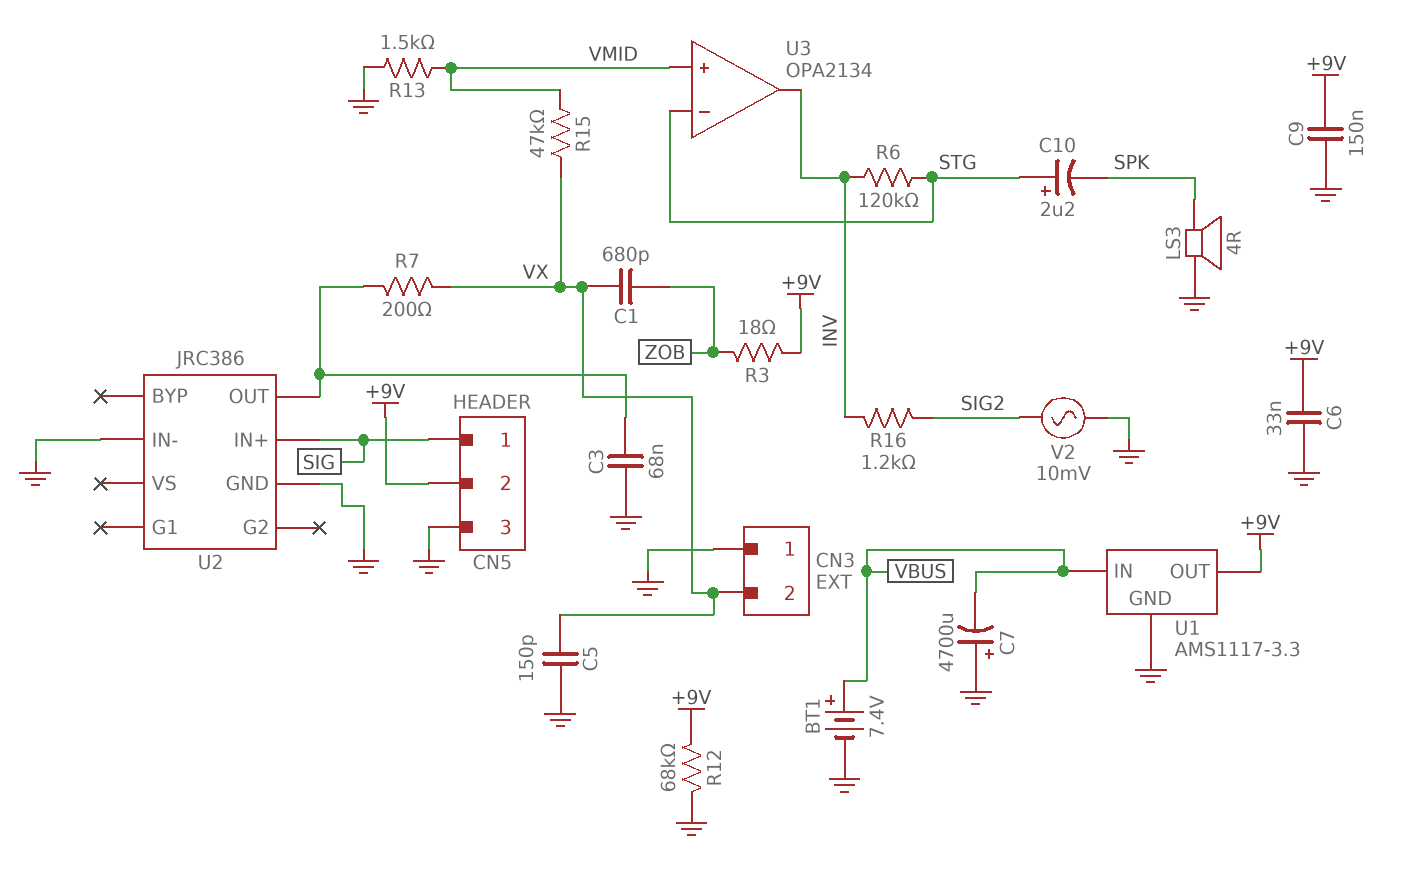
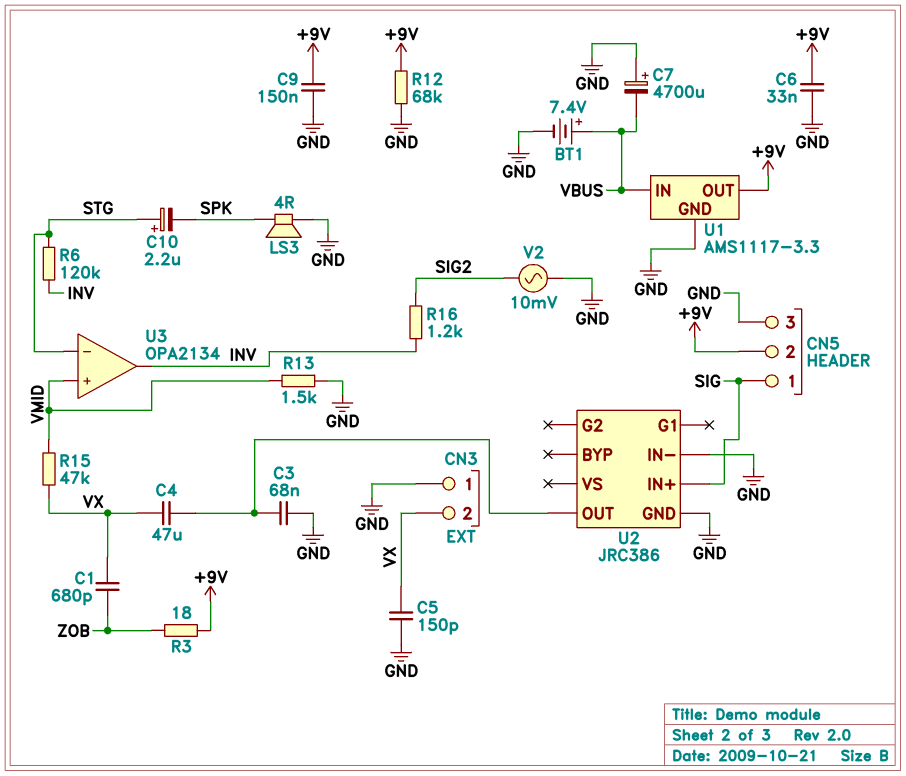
C4: none -> 47uF (U2/OUT, VX)
R7: 200 (U2/OUT, VX) -> none

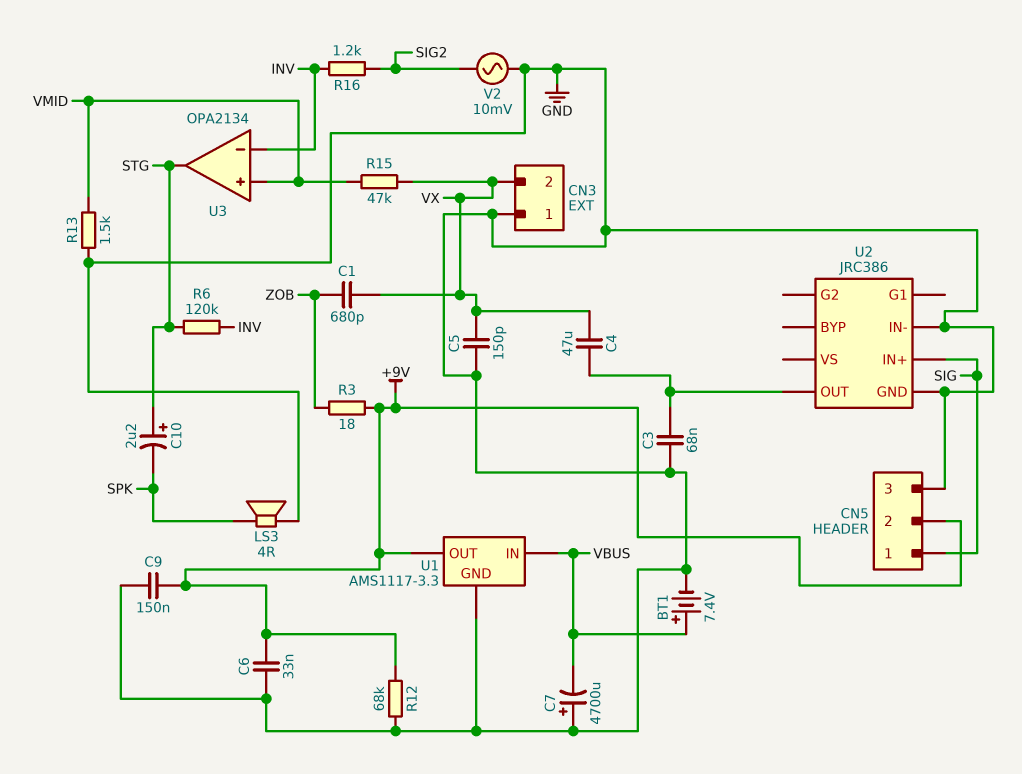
U3 pin in-: STG -> INV
U3 pin out: INV -> STG

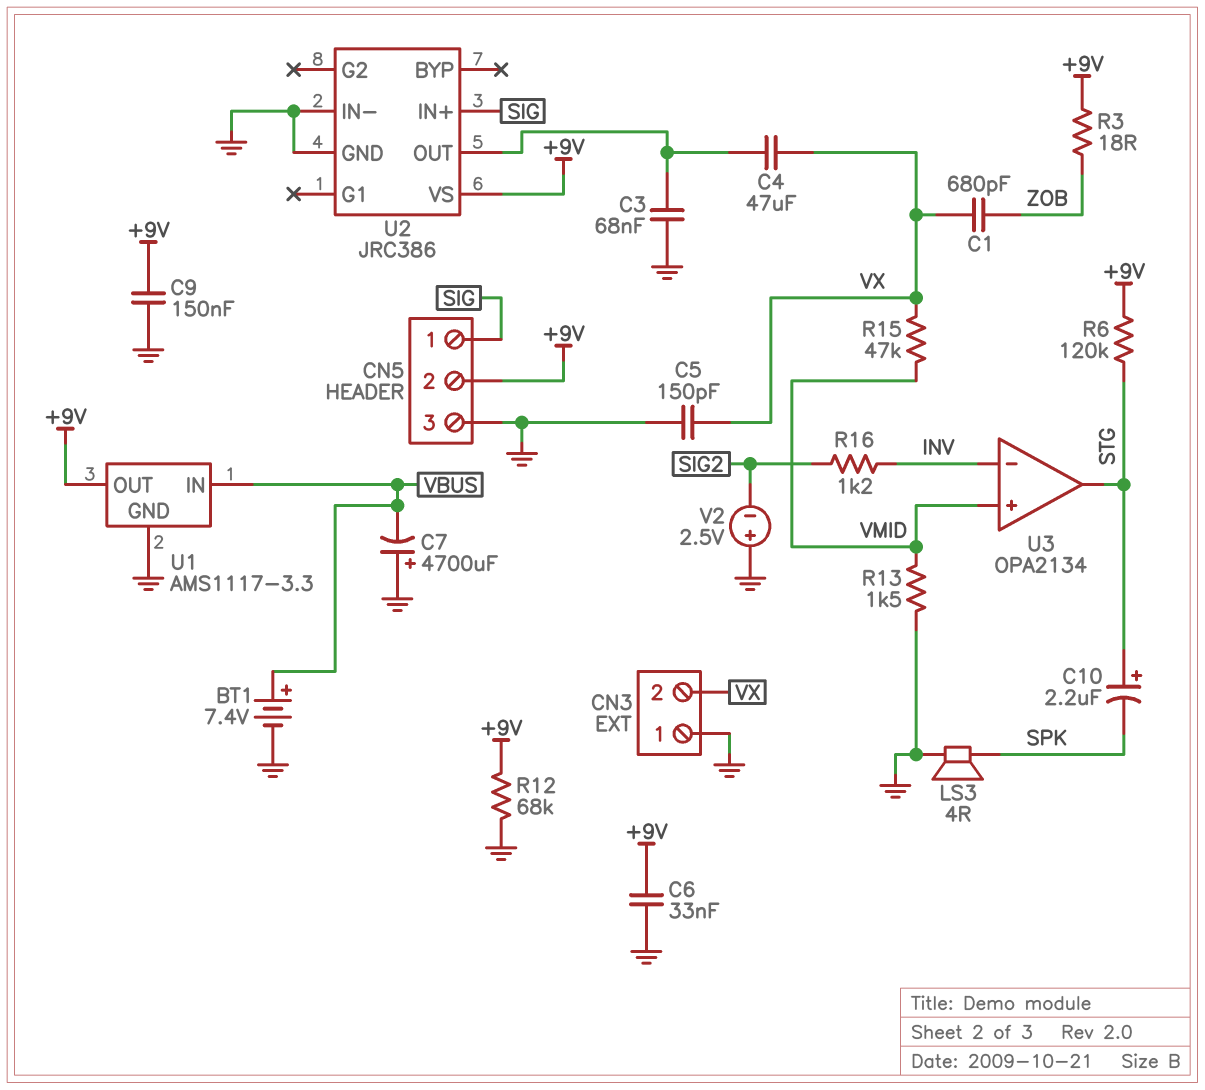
R6: 120k (INV, STG) -> 120k (+9V, STG)
U2 pin VS: none -> +9V
V2: AC 10mV (GND, SIG2) -> 2.5V (plus GND, minus SIG2)

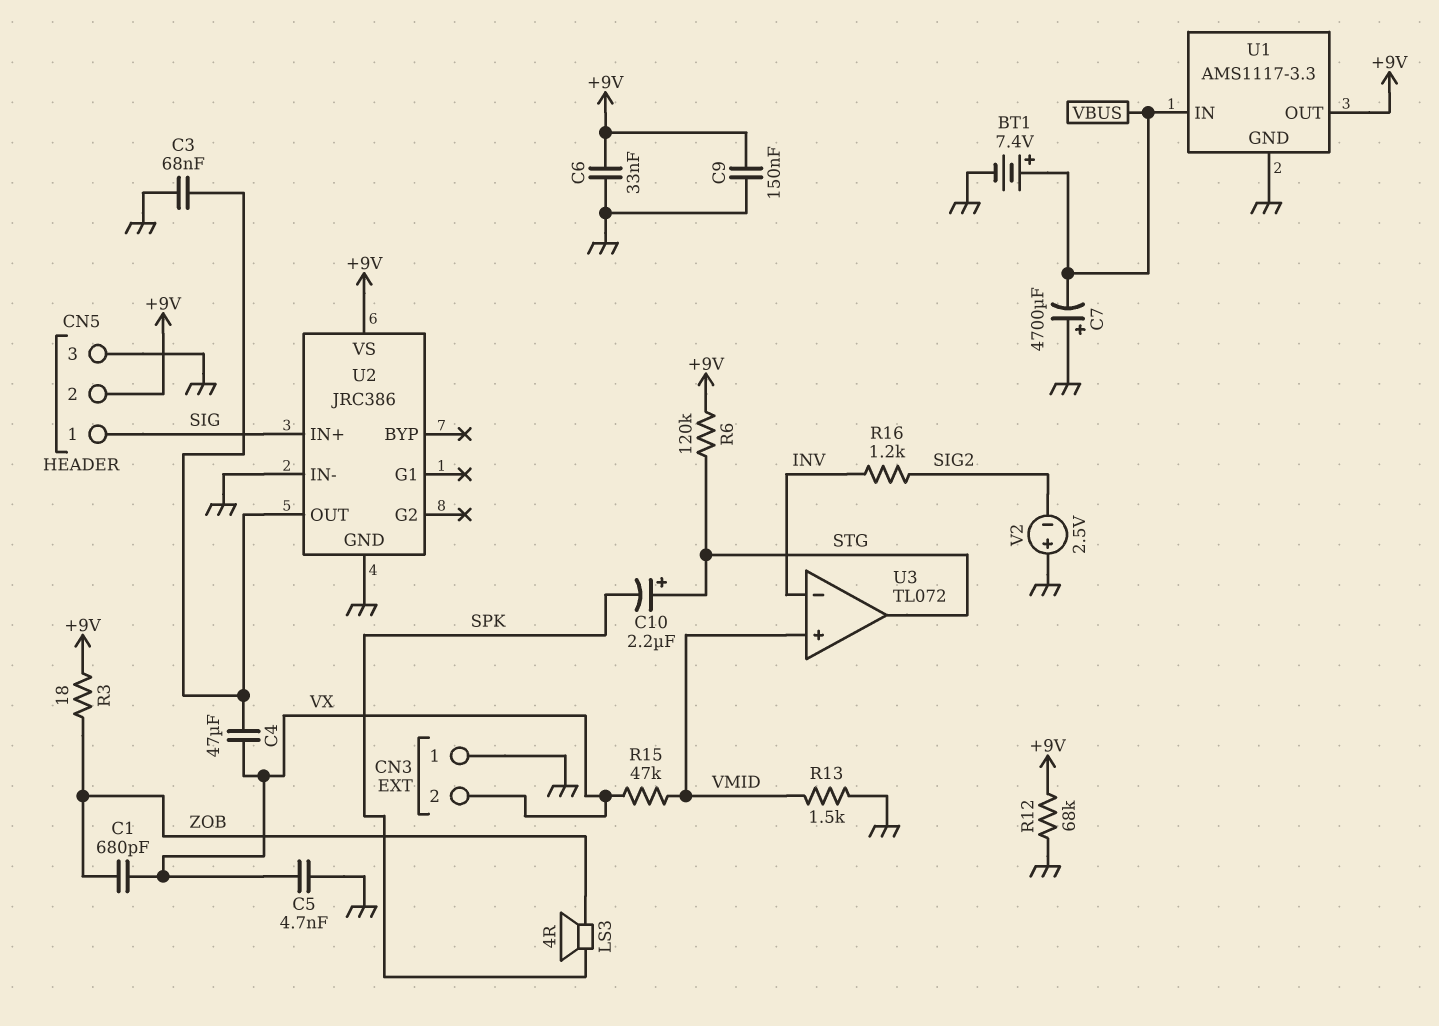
C5: 150pF (GND, VX) -> 4.7nF (GND, VX)
LS3: speaker 4R (GND, SPK) -> speaker 4R (SPK, ZOB)
U3: OPA2134 -> TL072

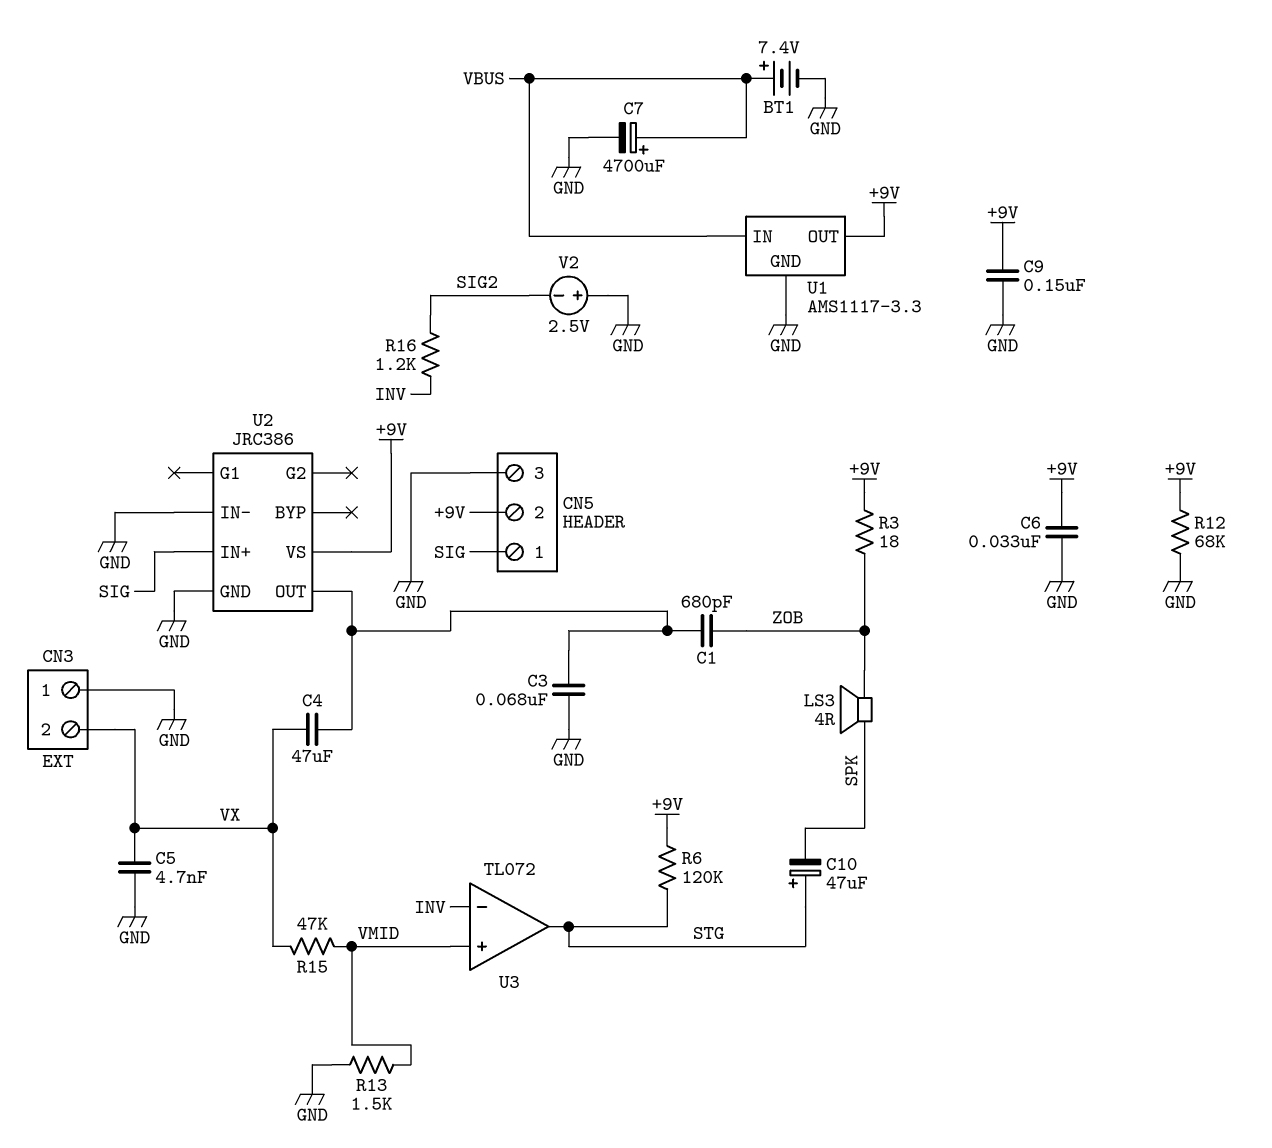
C1: 680pF (VX, ZOB) -> 680pF (U2/OUT, ZOB)
C7: 4700uF (plus GND, minus VBUS) -> 4700uF (plus VBUS, minus GND)
C10: 2.2uF (plus STG, minus SPK) -> 47uF (plus STG, minus SPK)

